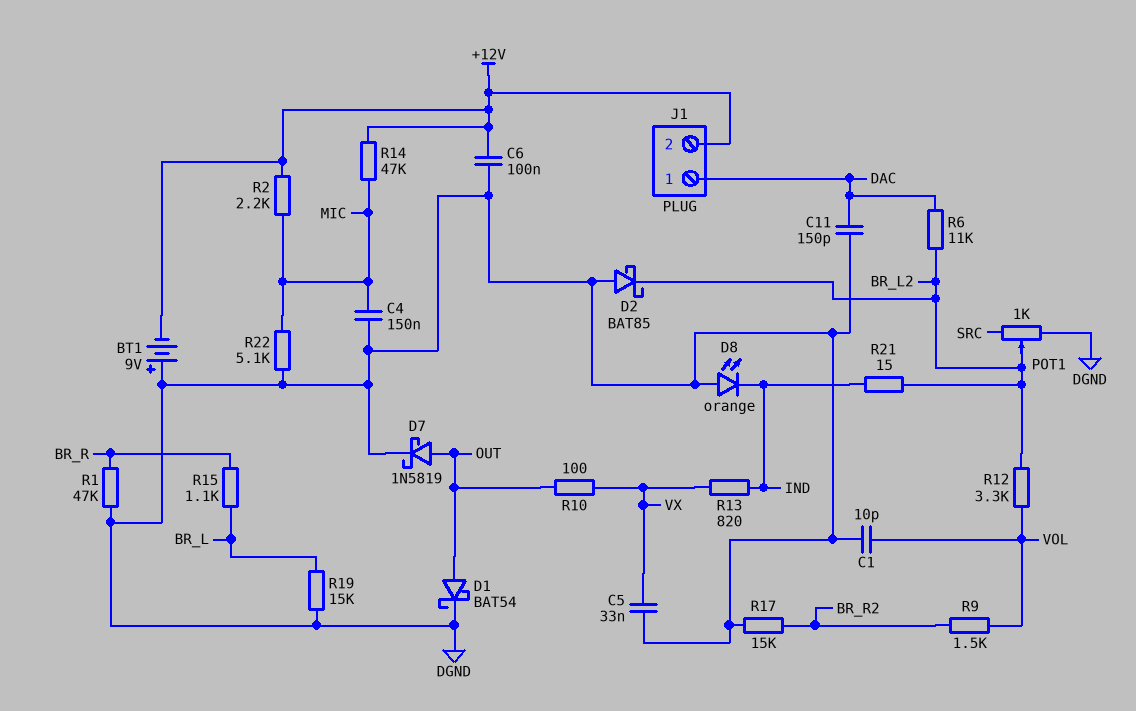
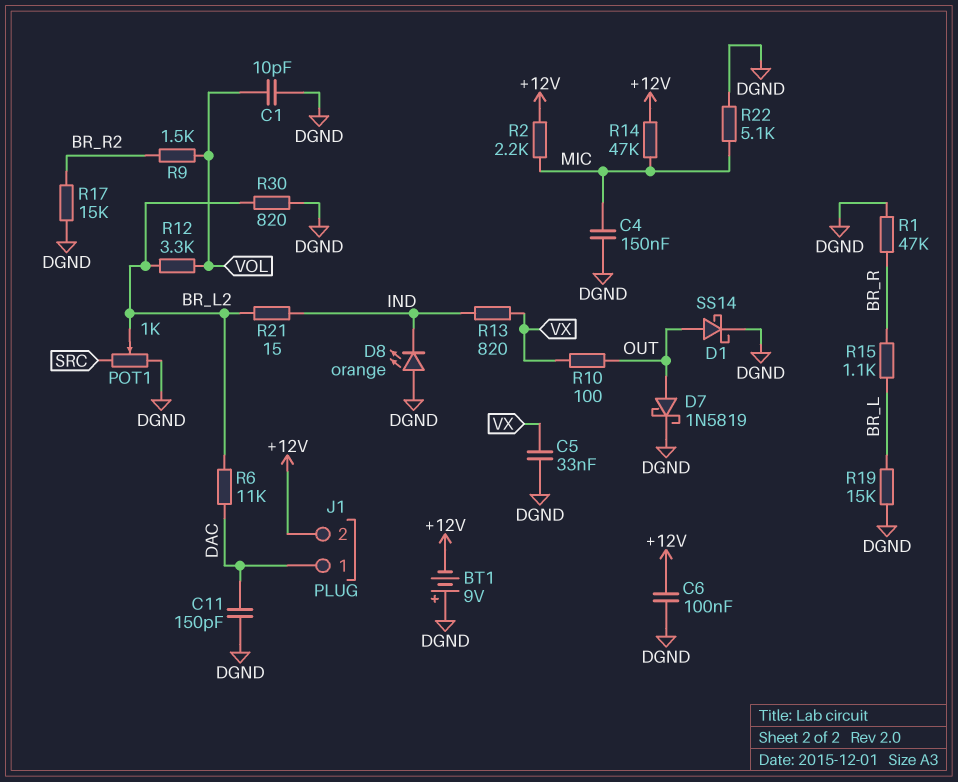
D1: schottky BAT54 (A OUT, K DGND) -> schottky SS14 (A OUT, K DGND)
D2: schottky BAT85 (A DGND, K BR_L2) -> none
R30: none -> 820 (BR_L2, DGND)

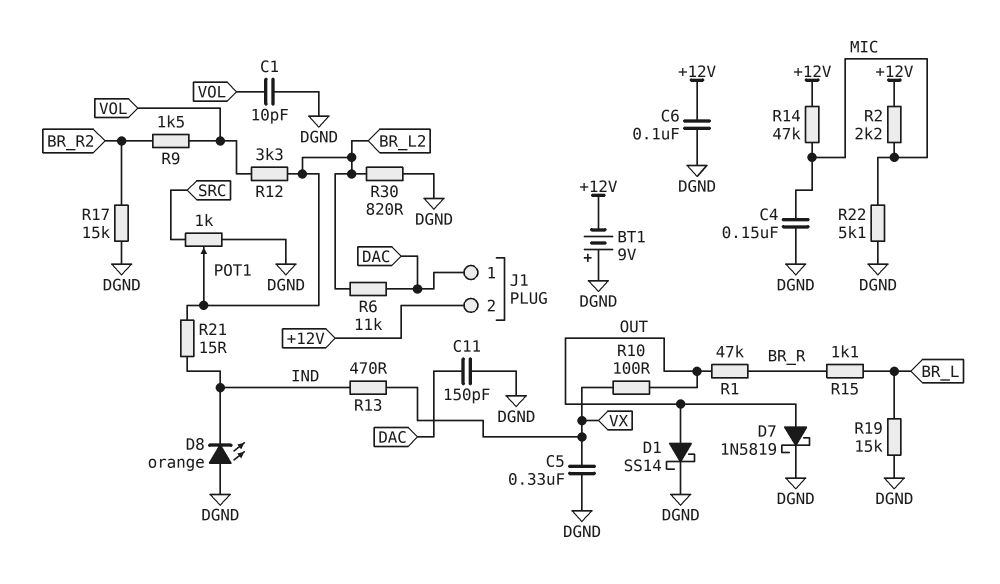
C5: 33nF (DGND, VX) -> 330nF (DGND, VX)
R1: 47k (BR_R, DGND) -> 47k (BR_R, OUT)
R13: 820 (IND, VX) -> 470 (IND, VX)

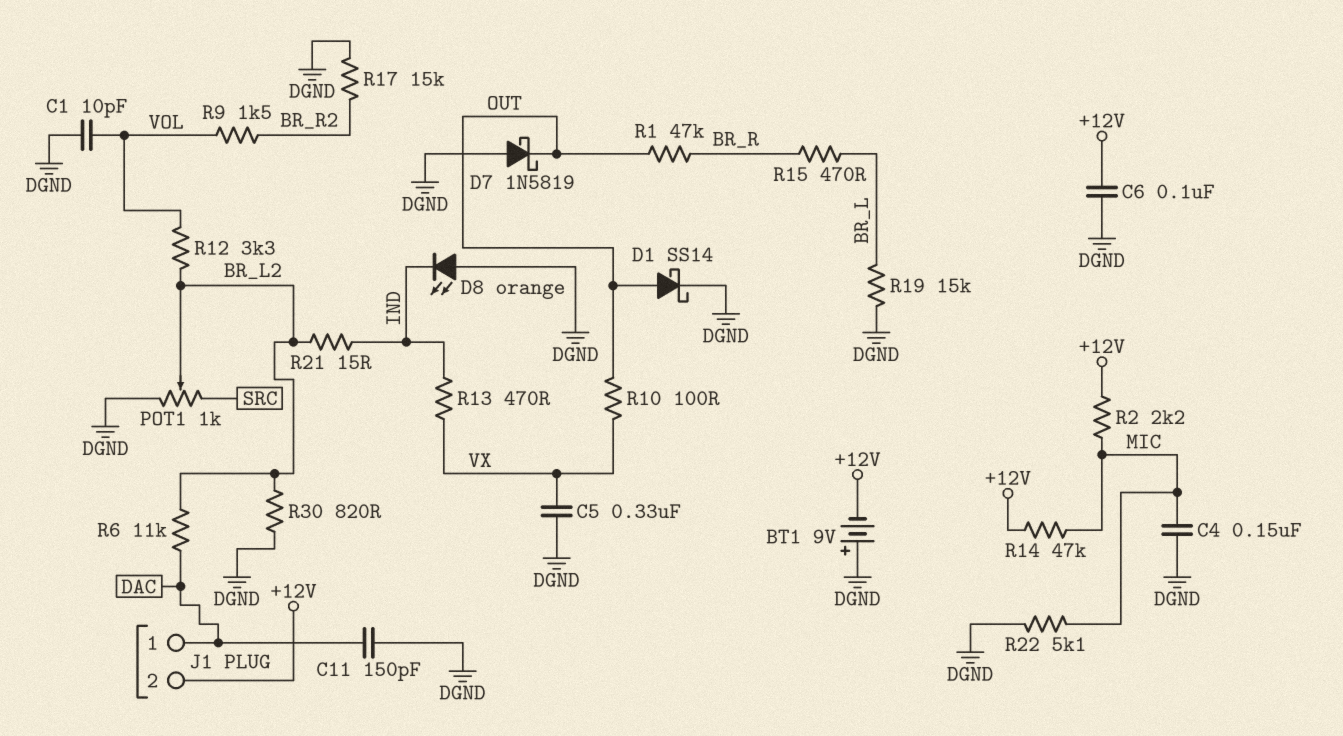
D7: schottky 1N5819 (A OUT, K DGND) -> schottky 1N5819 (A DGND, K OUT)
R15: 1.1k (BR_L, BR_R) -> 470 (BR_L, BR_R)

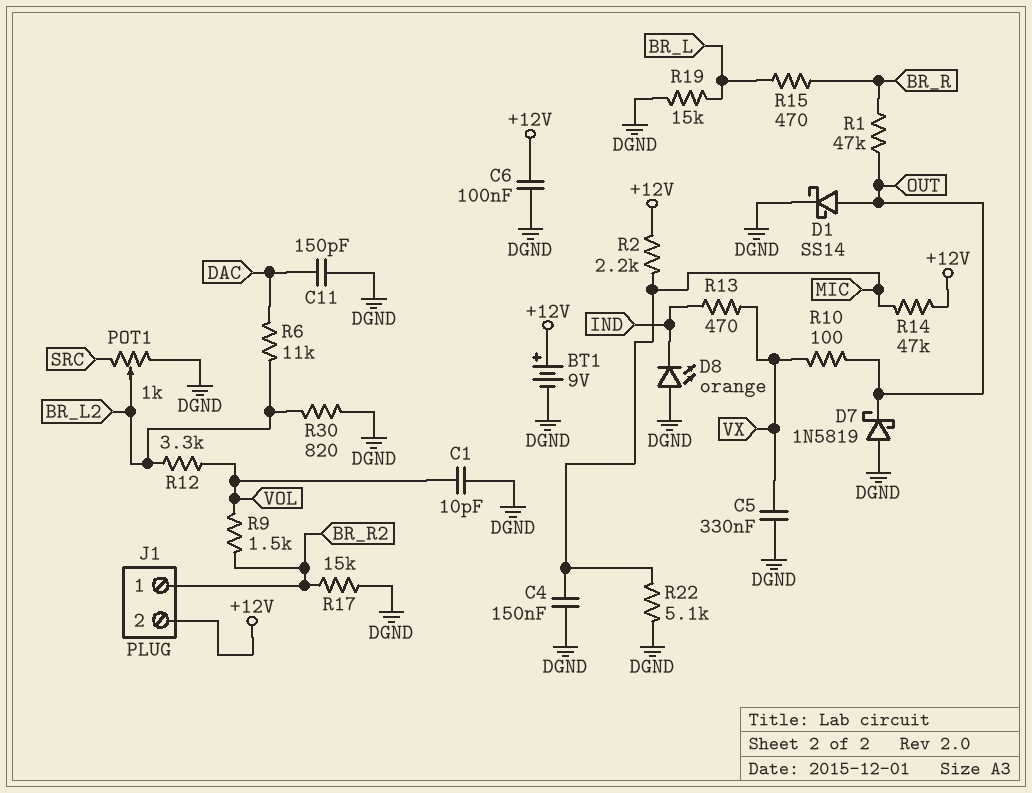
BT1: 9V (plus DGND, minus +12V) -> 9V (plus +12V, minus DGND)
J1 pin 1: DAC -> BR_R2
R21: 15 (BR_L2, IND) -> none

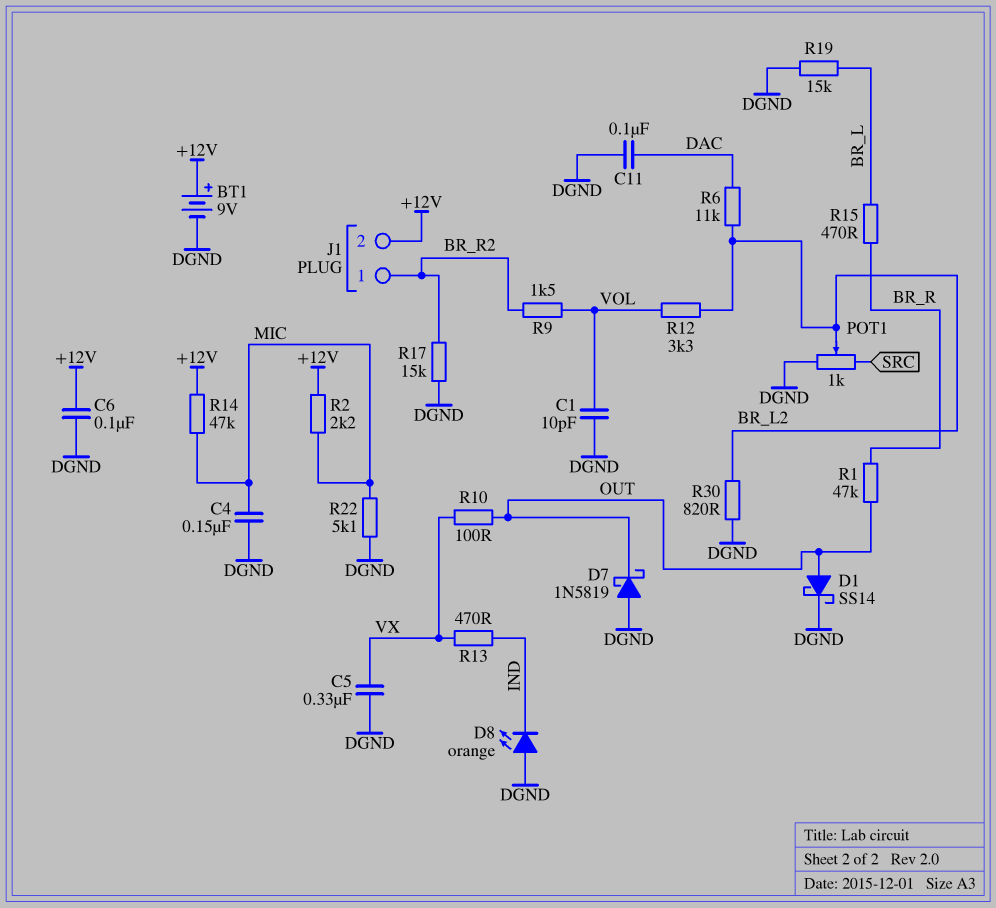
C11: 150pF (DAC, DGND) -> 100nF (DAC, DGND)

